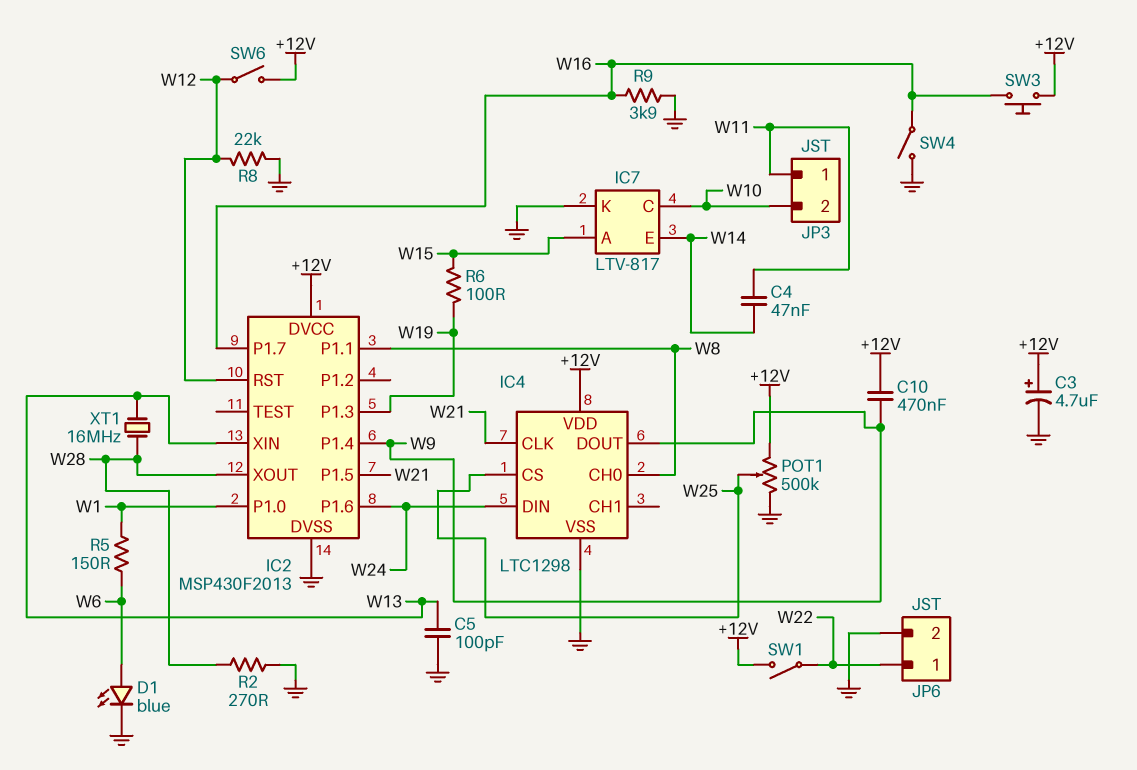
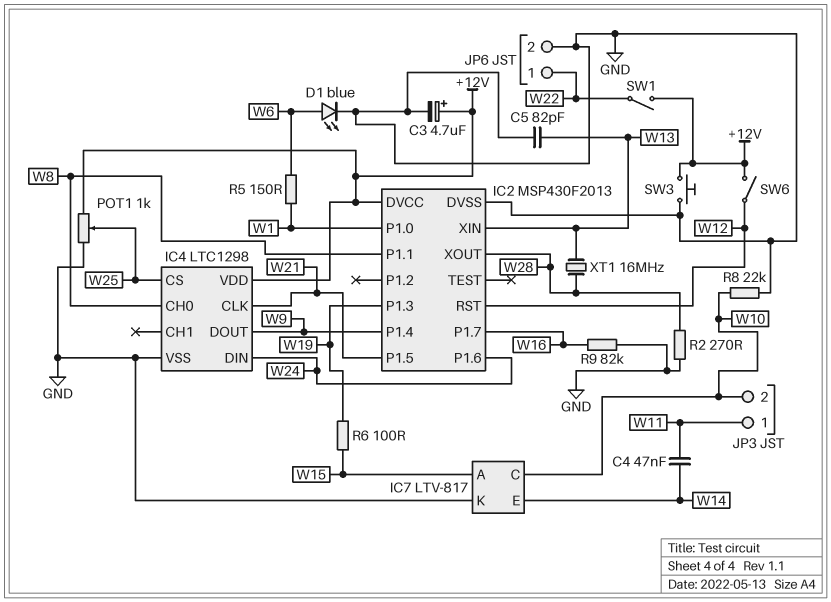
C5: 100pF (GND, W13) -> 82pF (GND, W13)
C10: 470nF (+12V, W9) -> none
POT1: 500k (+12V, GND, wiper W25) -> 1k (+12V, GND, wiper W25)
R8: 22k (GND, W12) -> 22k (GND, W10)
R9: 3.9k (GND, W16) -> 82k (GND, W16)
SW3: button (+12V, W16) -> button (+12V, GND)
SW4: switch (GND, W16) -> none

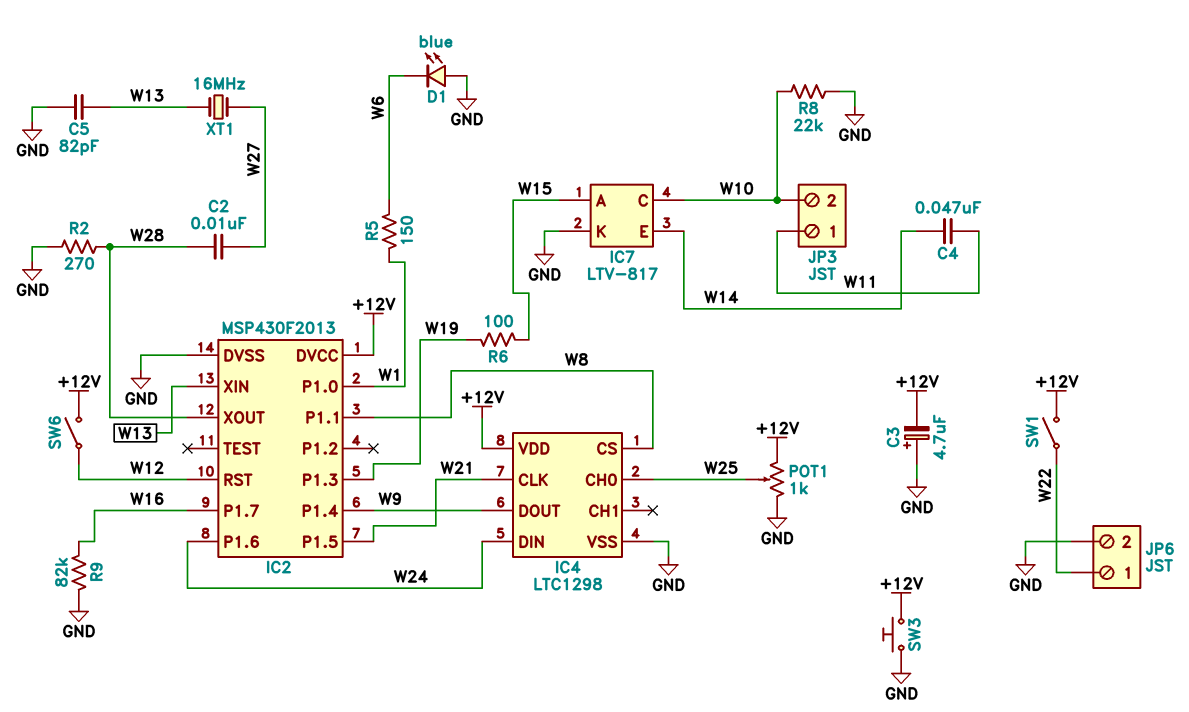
C2: none -> 10nF (W27, W28)
C3: 4.7uF (plus +12V, minus GND) -> 4.7uF (plus GND, minus +12V)
D1: LED blue (A W6, K GND) -> LED blue (A GND, K W6)
IC4 pin CH0: W8 -> W25
IC4 pin CS: W25 -> W8
XT1: 16MHz (W13, W28) -> 16MHz (W13, W27)

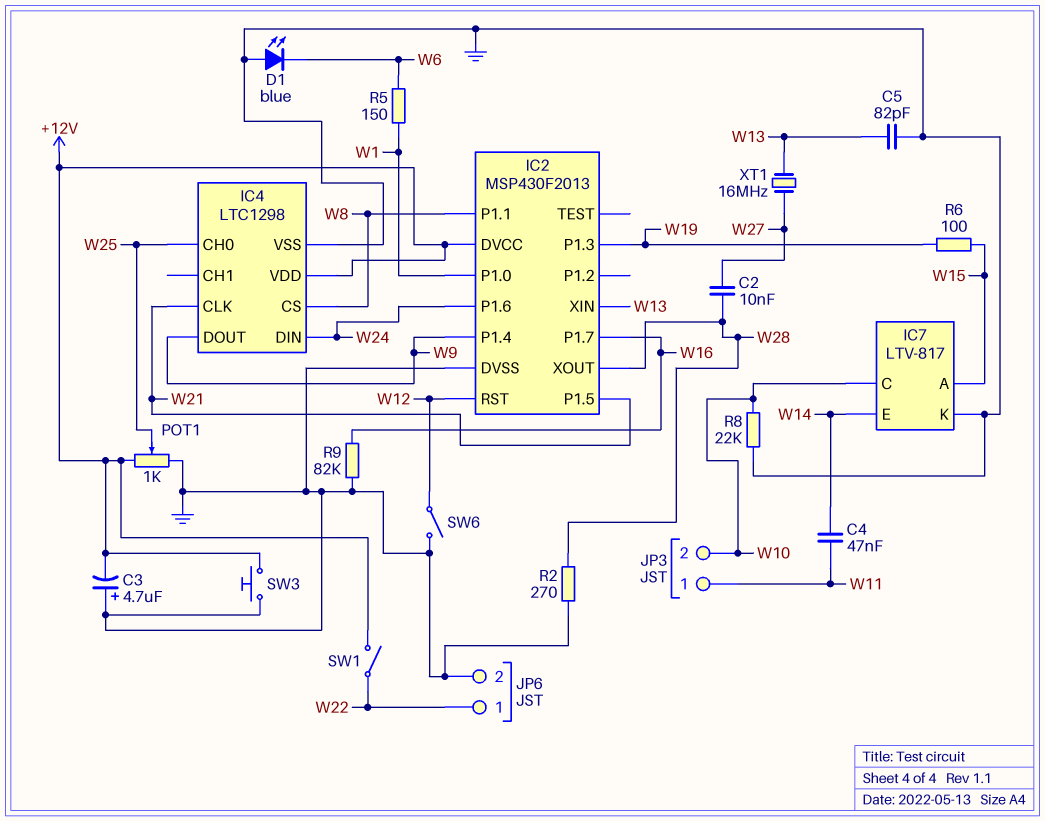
SW6: switch (+12V, W12) -> switch (GND, W12)

